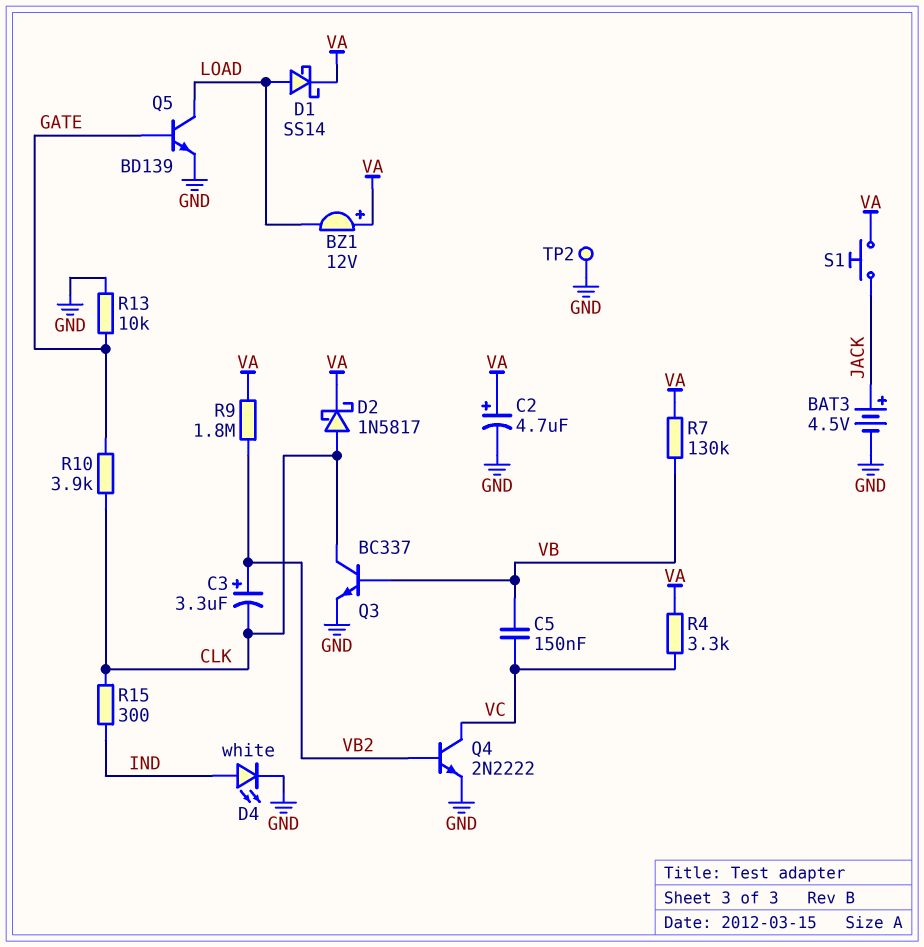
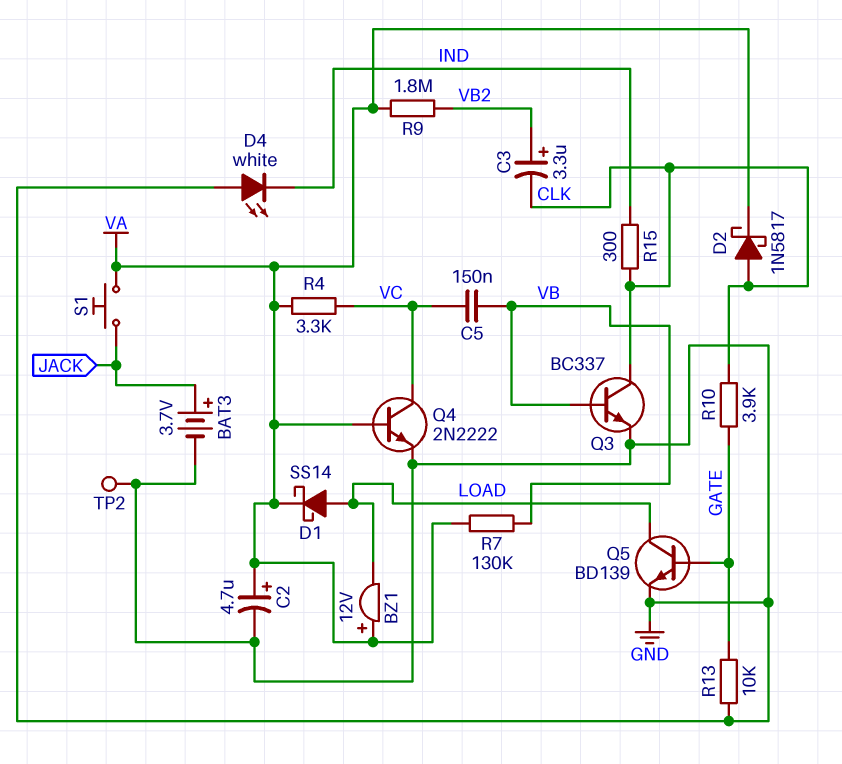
BAT3: 4.5V (plus JACK, minus GND) -> 3.7V (plus JACK, minus GND)
D4: LED white (A IND, K GND) -> LED white (A GND, K IND)
Q4: NPN 2N2222 (B VB2, C VC, E GND) -> NPN 2N2222 (B VA, C VC, E GND)

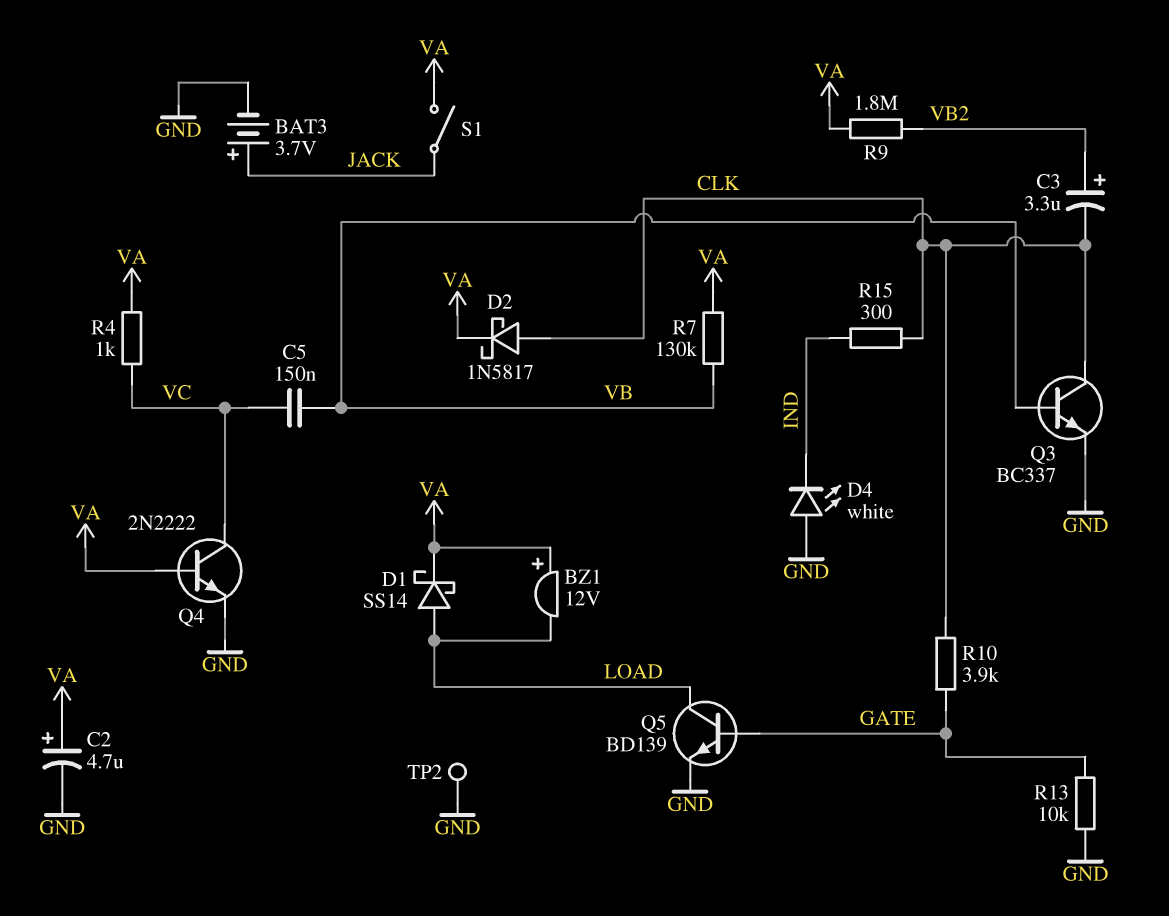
R4: 3.3k (VA, VC) -> 1k (VA, VC)
S1: button (JACK, VA) -> switch (JACK, VA)

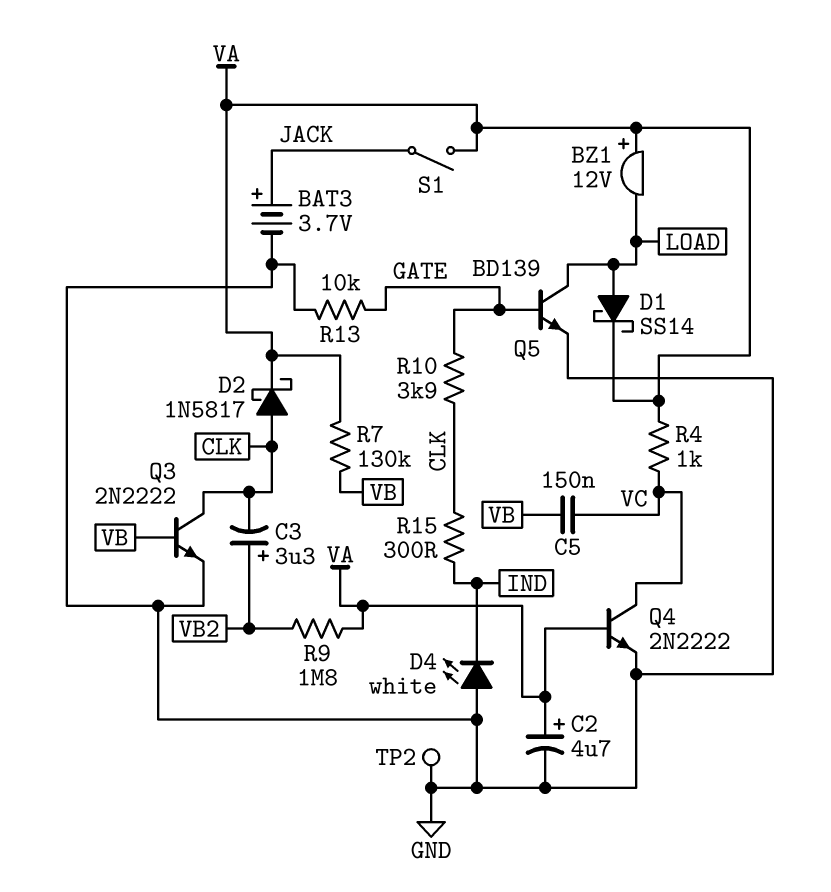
Q3: NPN BC337 (B VB, C CLK, E GND) -> NPN 2N2222 (B VB, C CLK, E GND)

